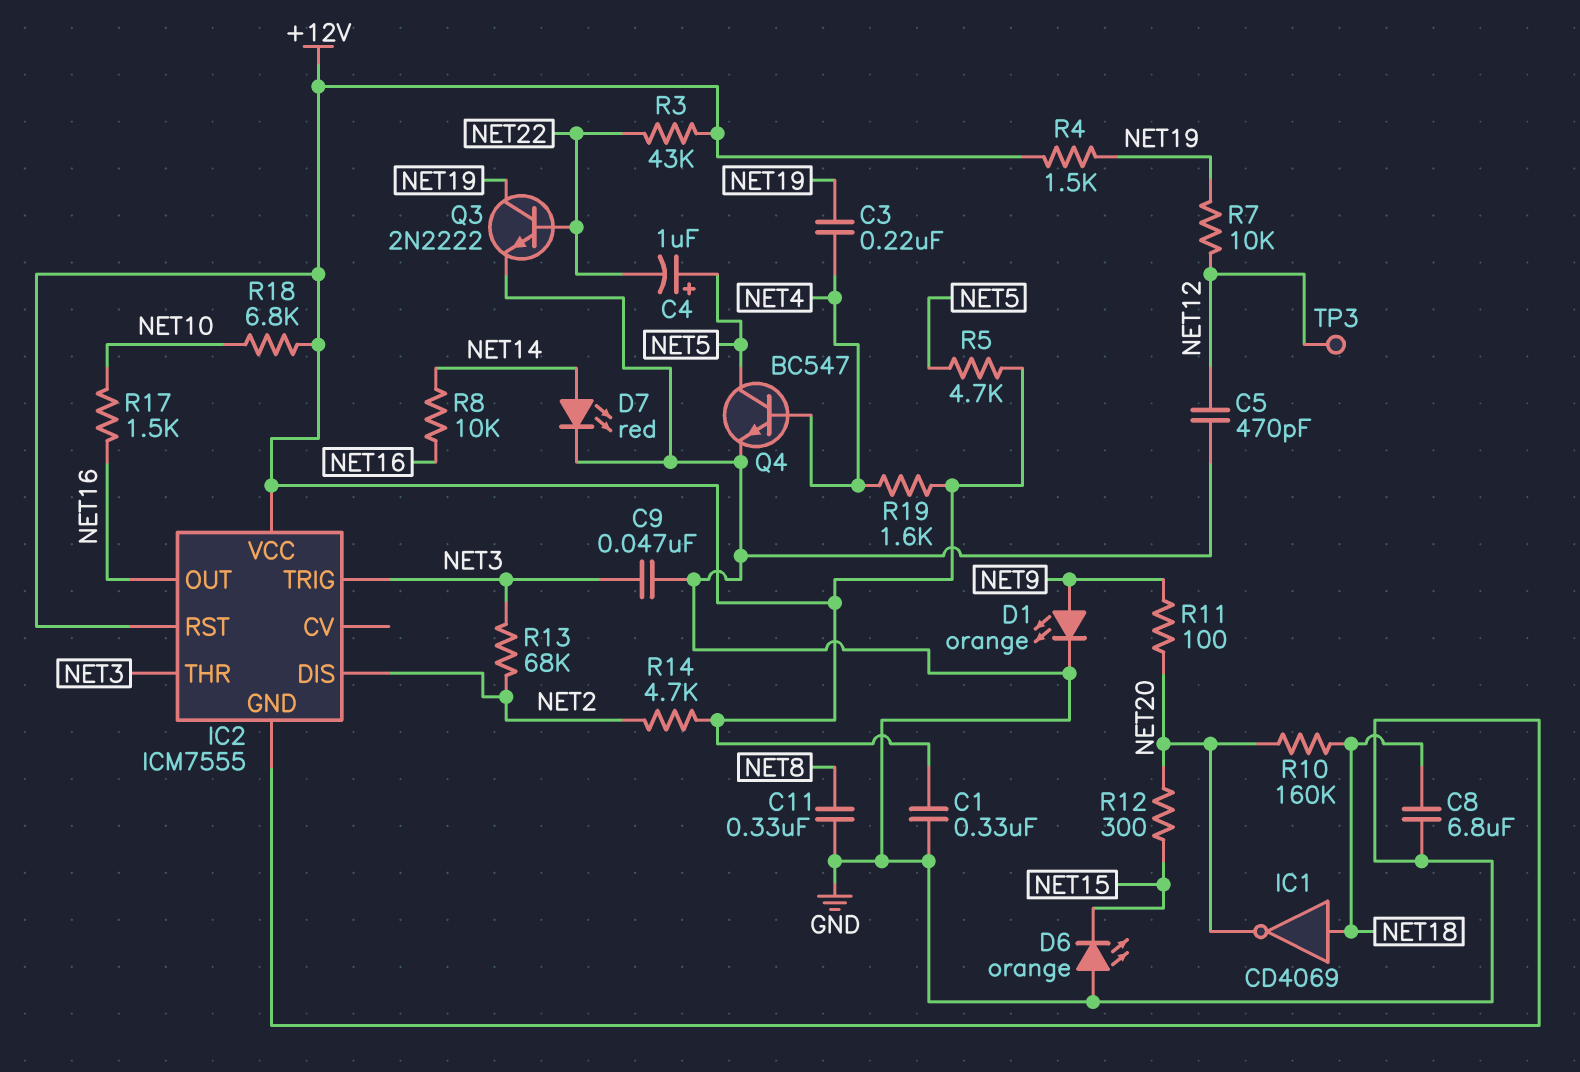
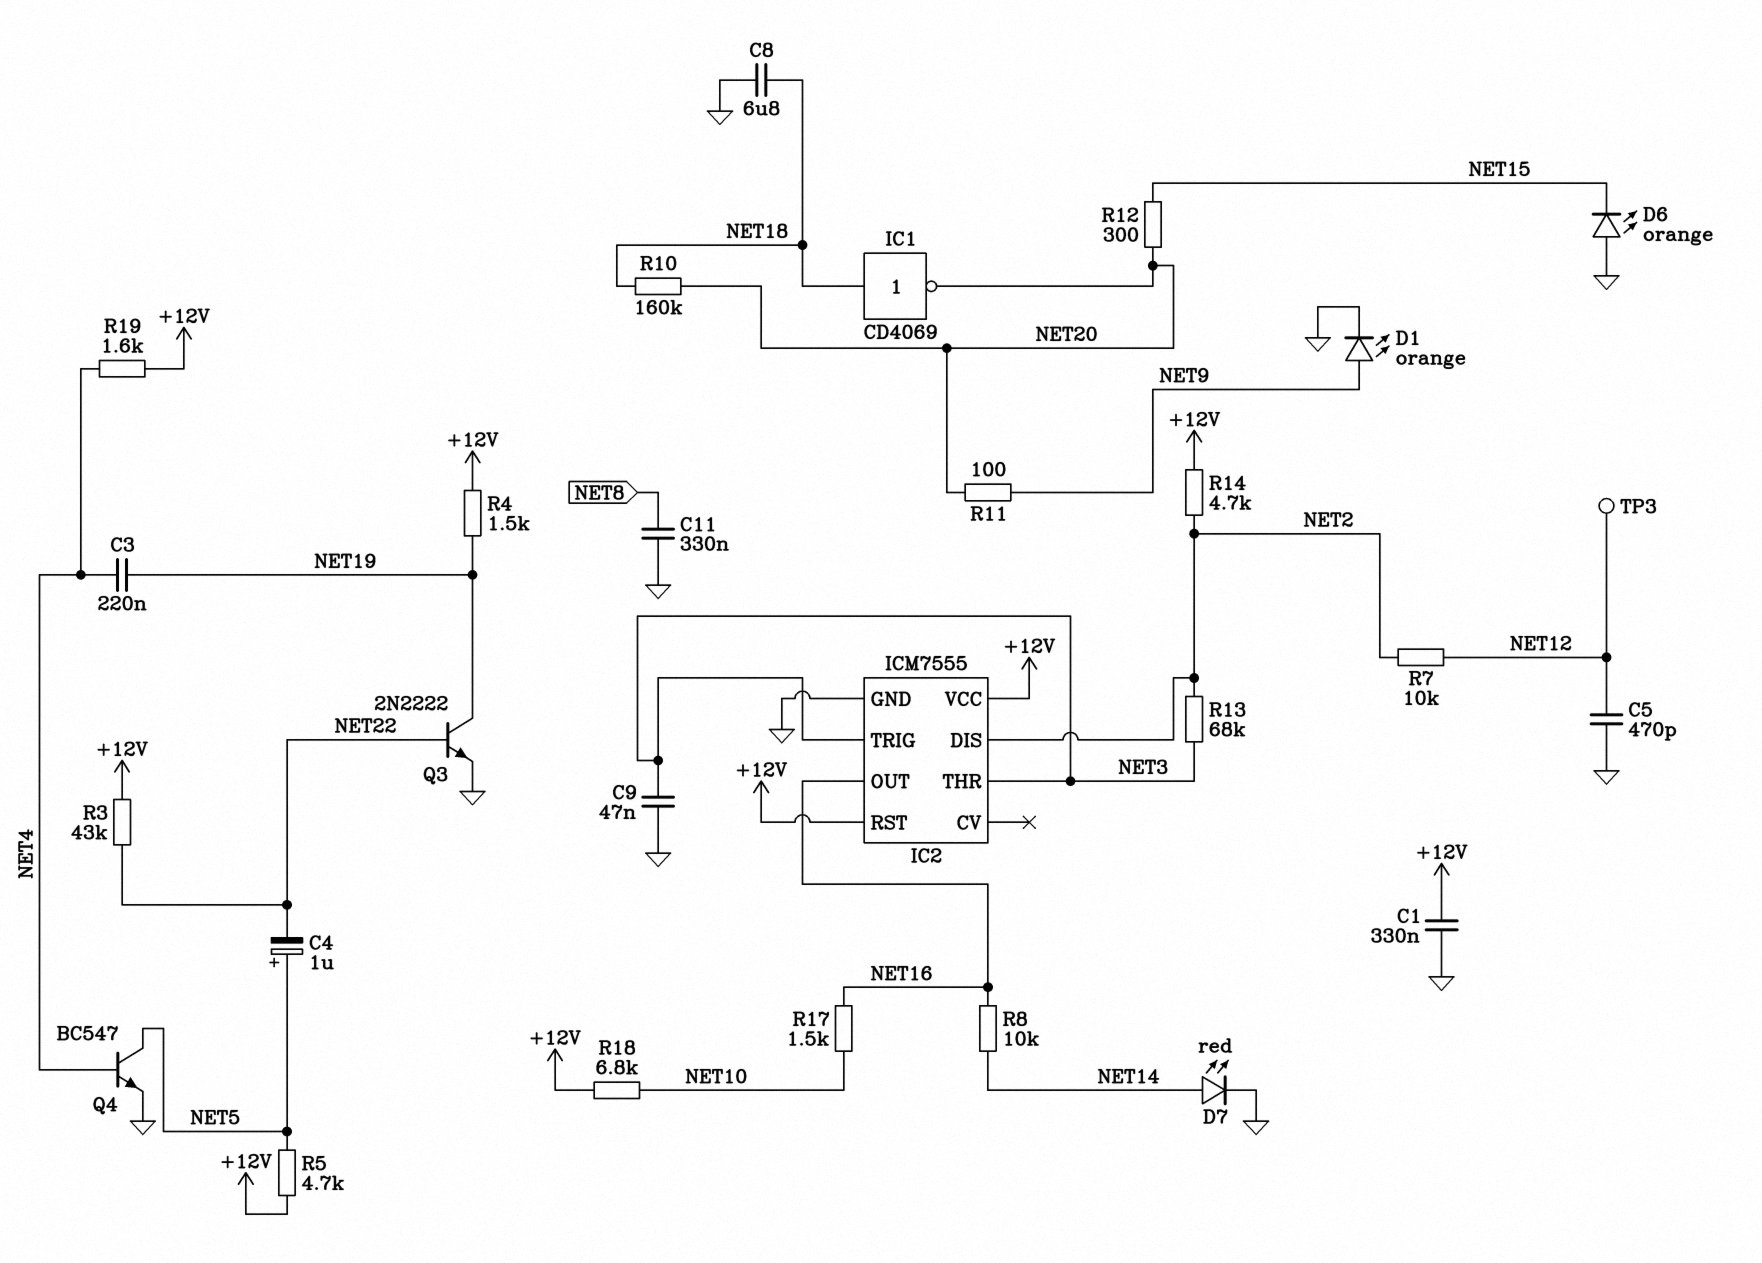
R7: 10k (NET12, NET19) -> 10k (NET2, NET12)

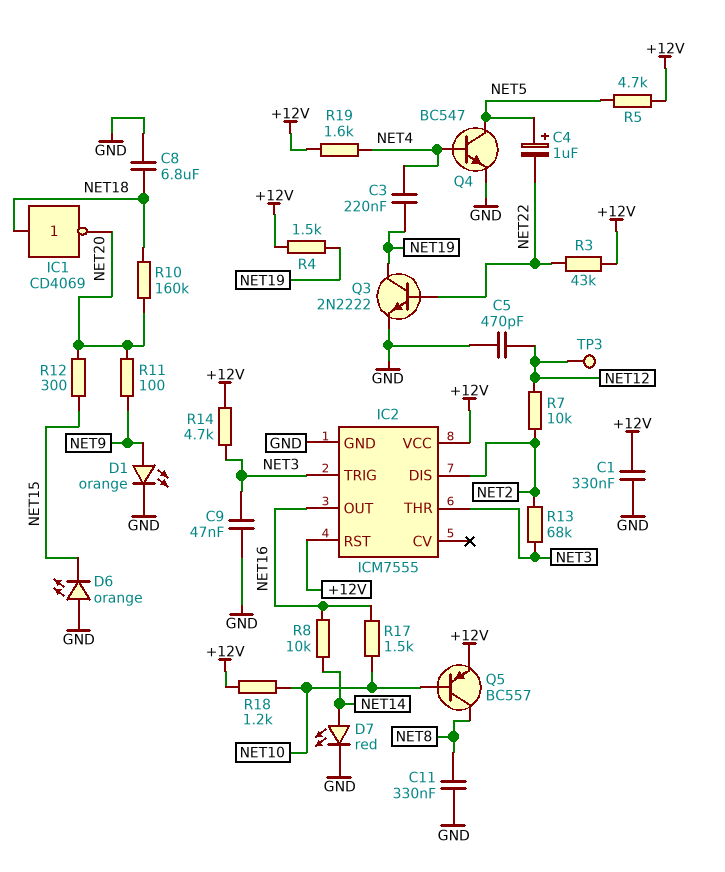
Q5: none -> PNP BC557 (B NET10, C NET8, E +12V)
R14: 4.7k (+12V, NET2) -> 4.7k (+12V, NET3)
R18: 6.8k (+12V, NET10) -> 1.2k (+12V, NET10)

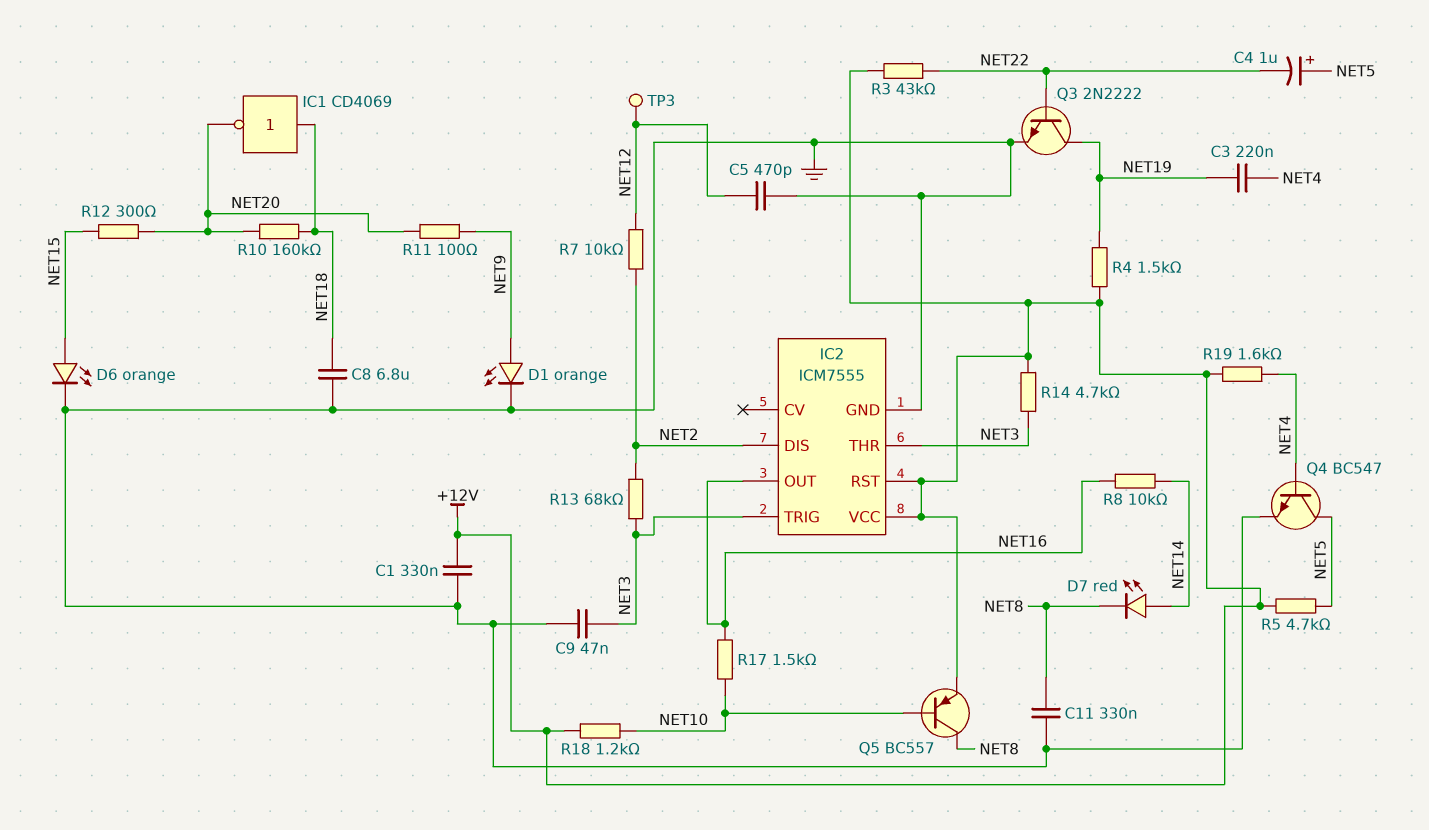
D6: LED orange (A GND, K NET15) -> LED orange (A NET15, K GND)
D7: LED red (A NET14, K GND) -> LED red (A NET14, K NET8)

